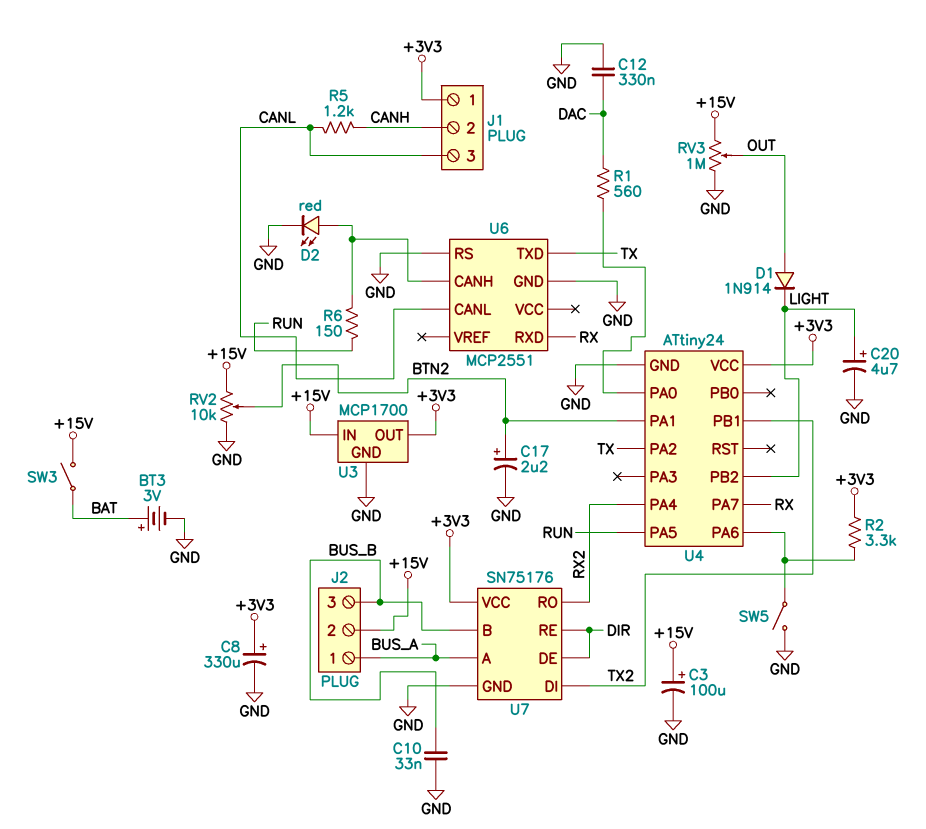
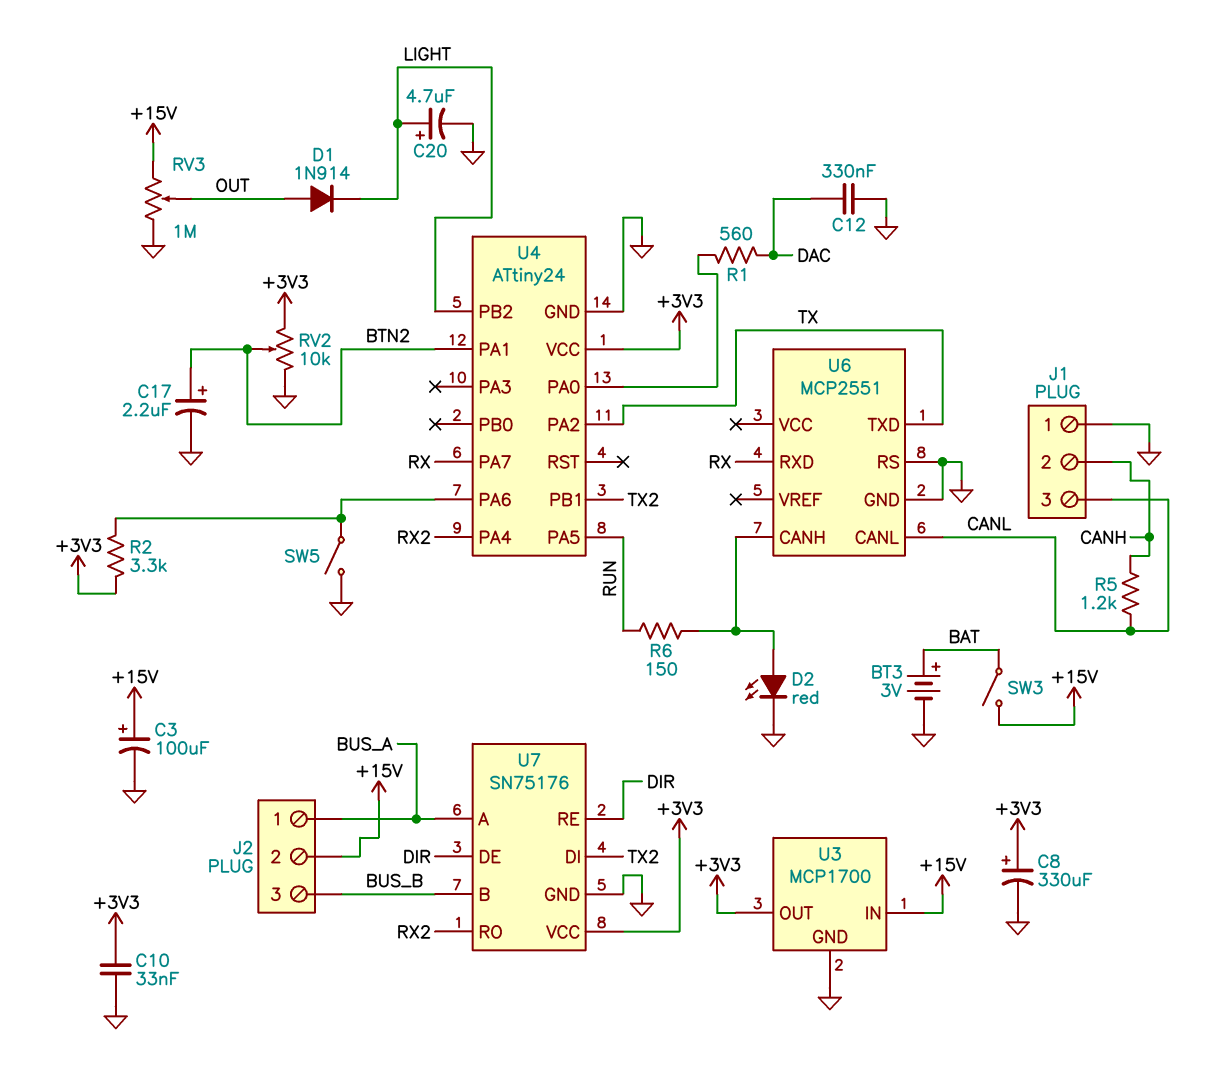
C10: 33nF (BUS_B, GND) -> 33nF (+3V3, GND)
J1 pin 1: +3V3 -> GND
RV2: 10k (+15V, GND, wiper BTN2) -> 10k (+3V3, GND, wiper BTN2)

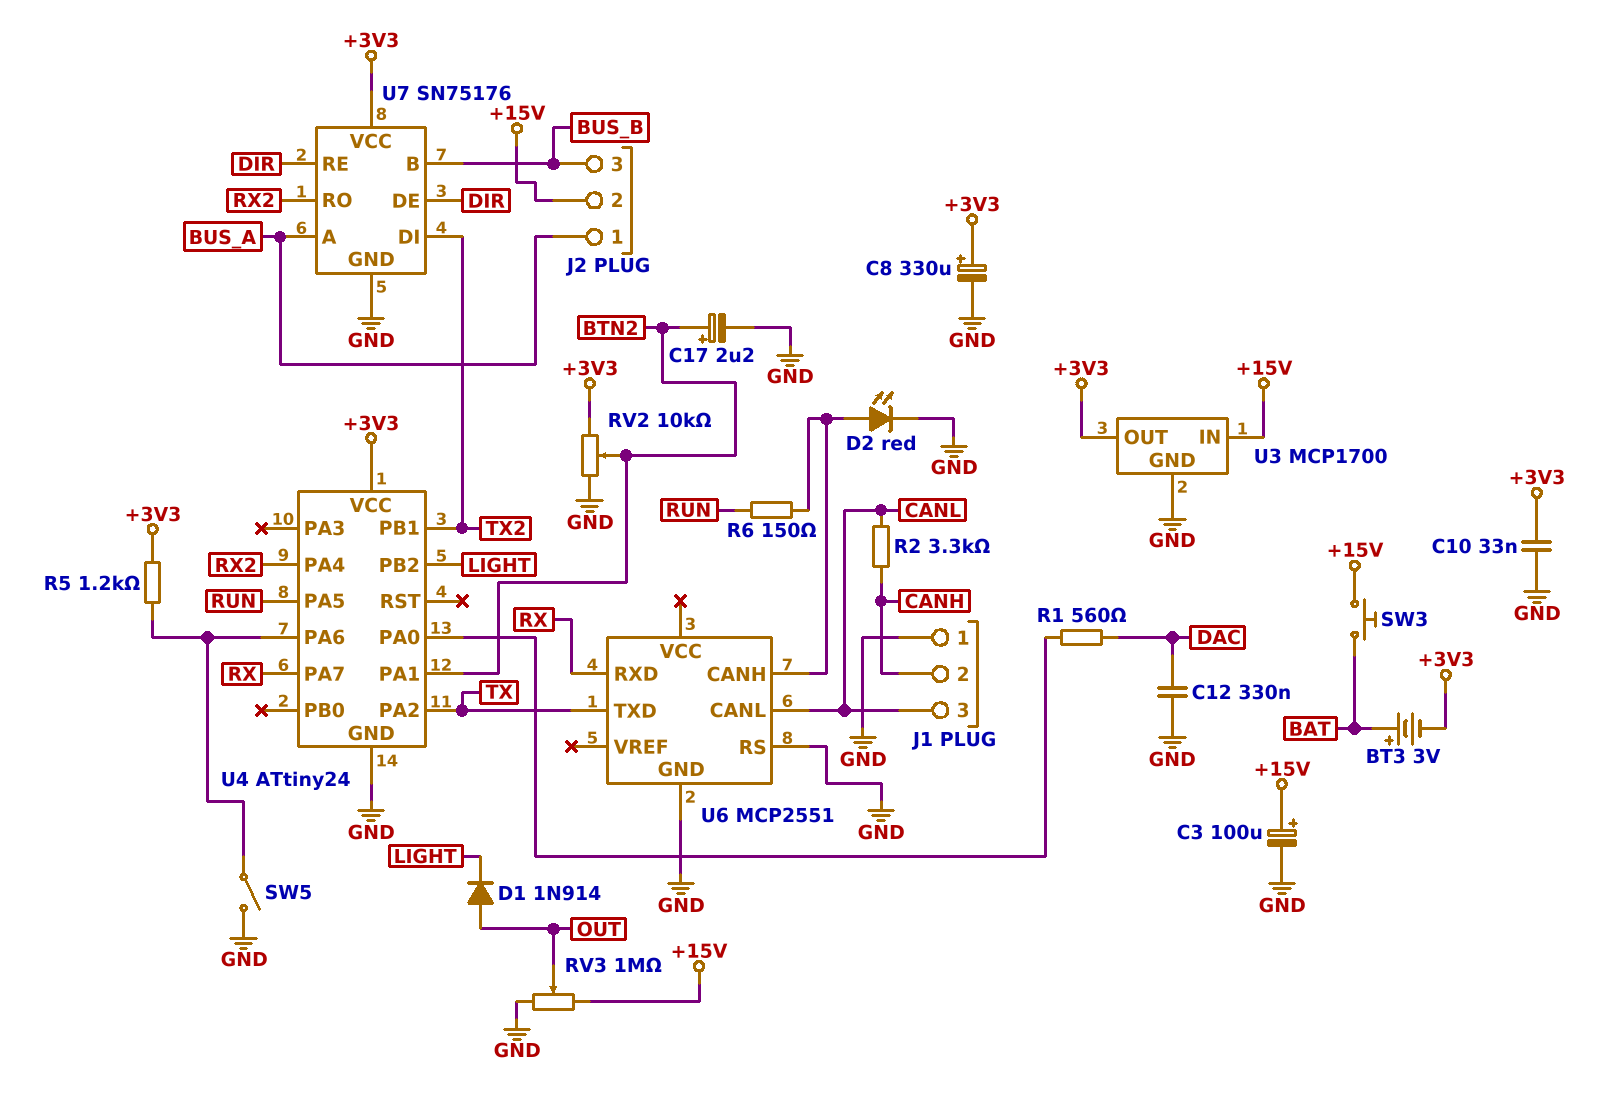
BT3: 3V (plus BAT, minus GND) -> 3V (plus BAT, minus +3V3)
C20: 4.7uF (plus LIGHT, minus GND) -> none
R2: 3.3k (+3V3, U4/PA6) -> 3.3k (CANH, CANL)
R5: 1.2k (CANH, CANL) -> 1.2k (+3V3, U4/PA6)
SW3: switch (+15V, BAT) -> button (+15V, BAT)

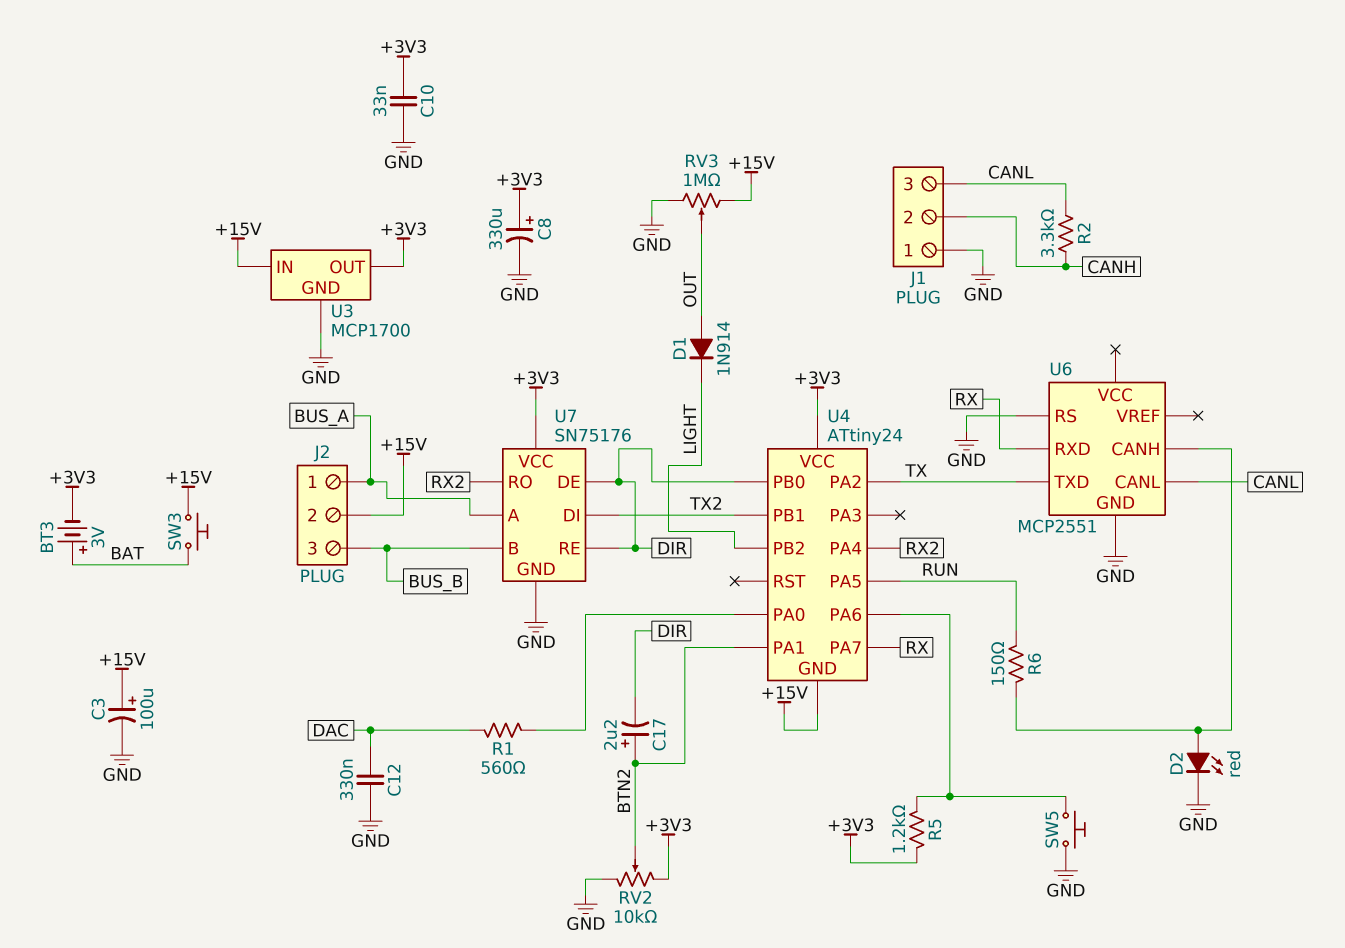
C17: 2.2uF (plus BTN2, minus GND) -> 2.2uF (plus BTN2, minus DIR)
SW5: switch (GND, U4/PA6) -> button (GND, U4/PA6)
U4 pin GND: GND -> +15V
U4 pin PB0: none -> DIR

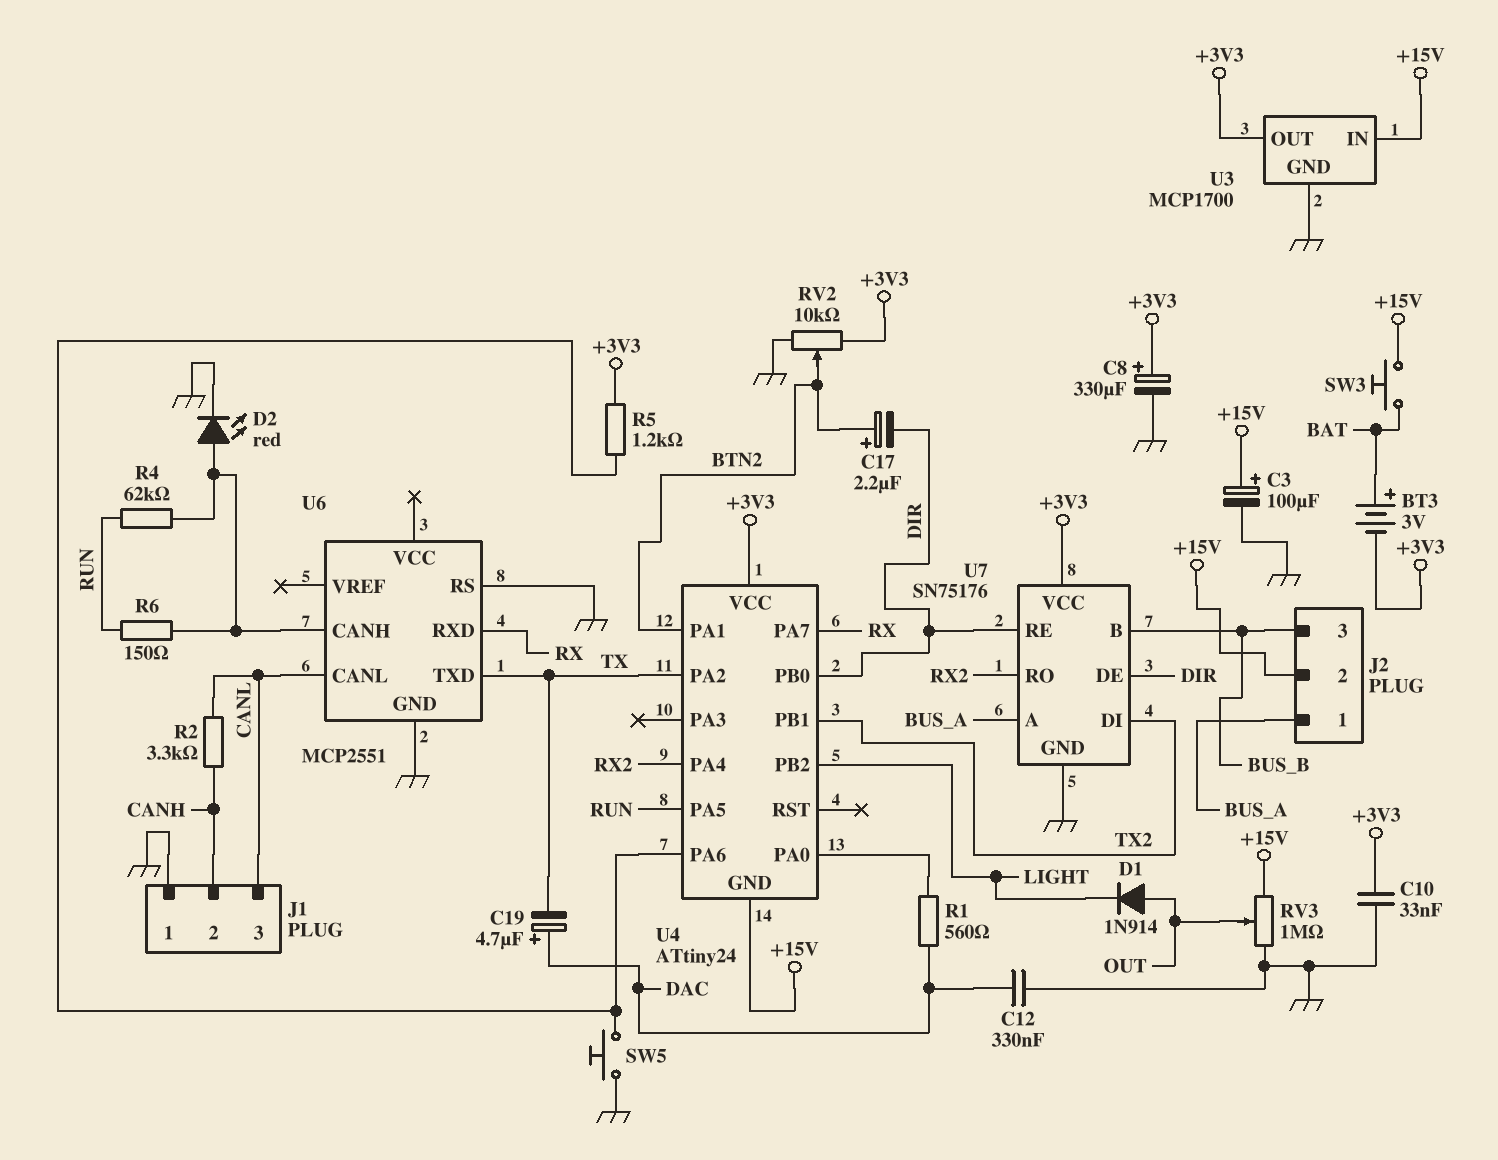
C19: none -> 4.7uF (plus DAC, minus TX)
R4: none -> 62k (RUN, U6/CANH)

